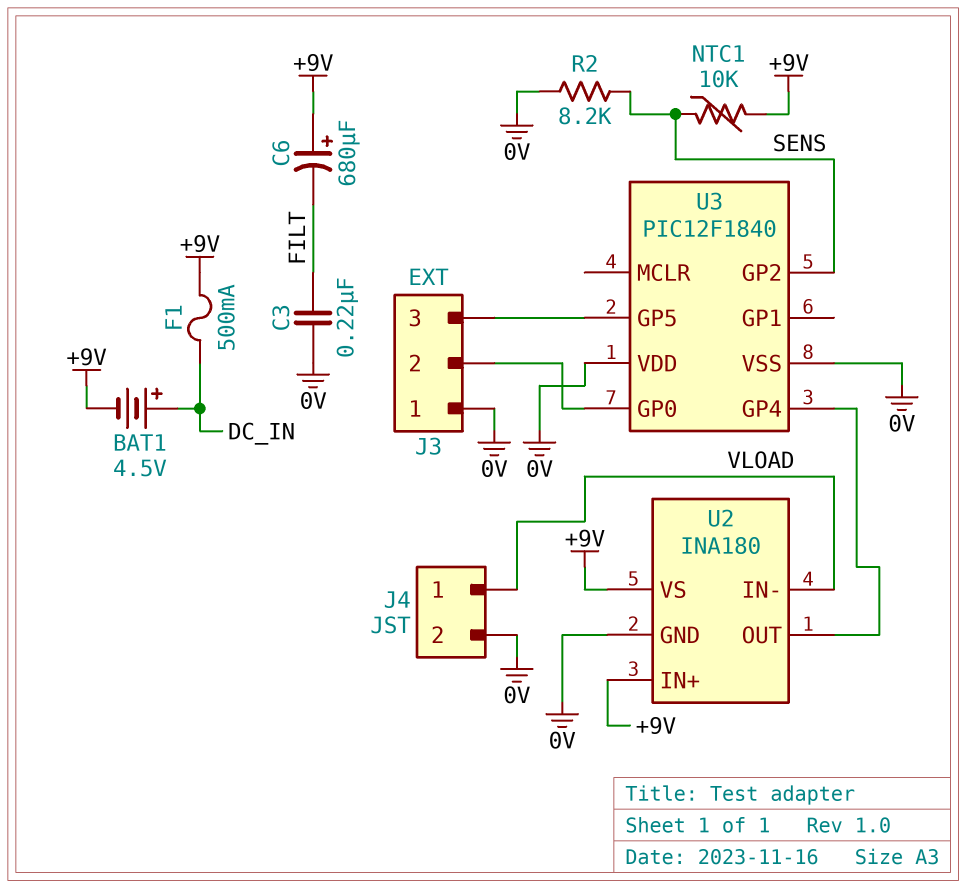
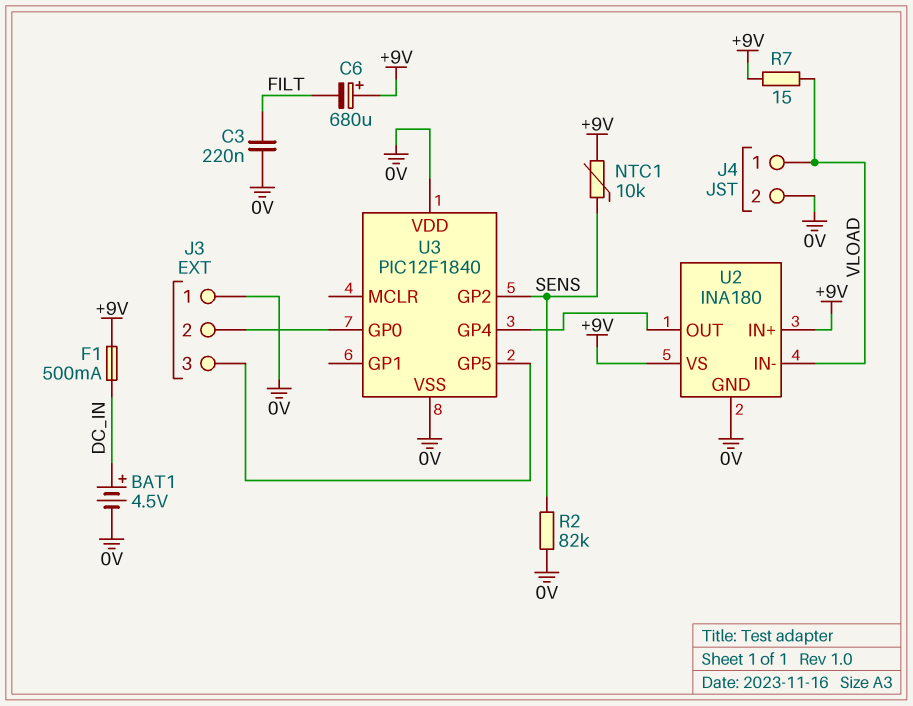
BAT1: 4.5V (plus DC_IN, minus +9V) -> 4.5V (plus DC_IN, minus 0V)
R2: 8.2k (0V, SENS) -> 82k (0V, SENS)
R7: none -> 15 (+9V, VLOAD)

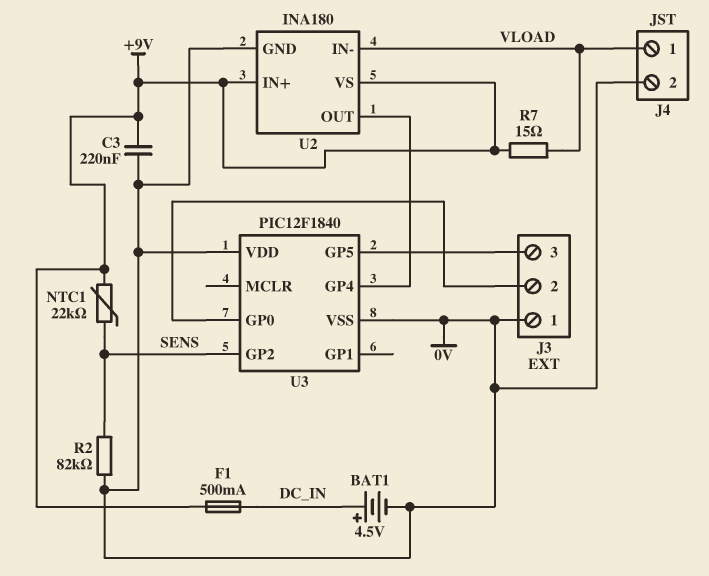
C3: 220nF (0V, FILT) -> 220nF (+9V, 0V)
C6: 680uF (plus +9V, minus FILT) -> none
NTC1: 10k (+9V, SENS) -> 22k (+9V, SENS)

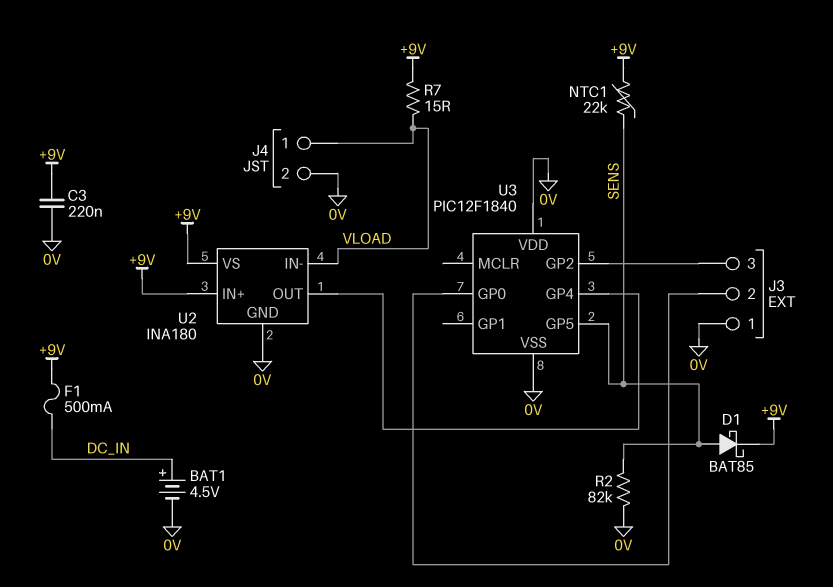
D1: none -> schottky BAT85 (A SENS, K +9V)
U3 pin GP2: SENS -> J3/3
U3 pin GP5: J3/3 -> SENS

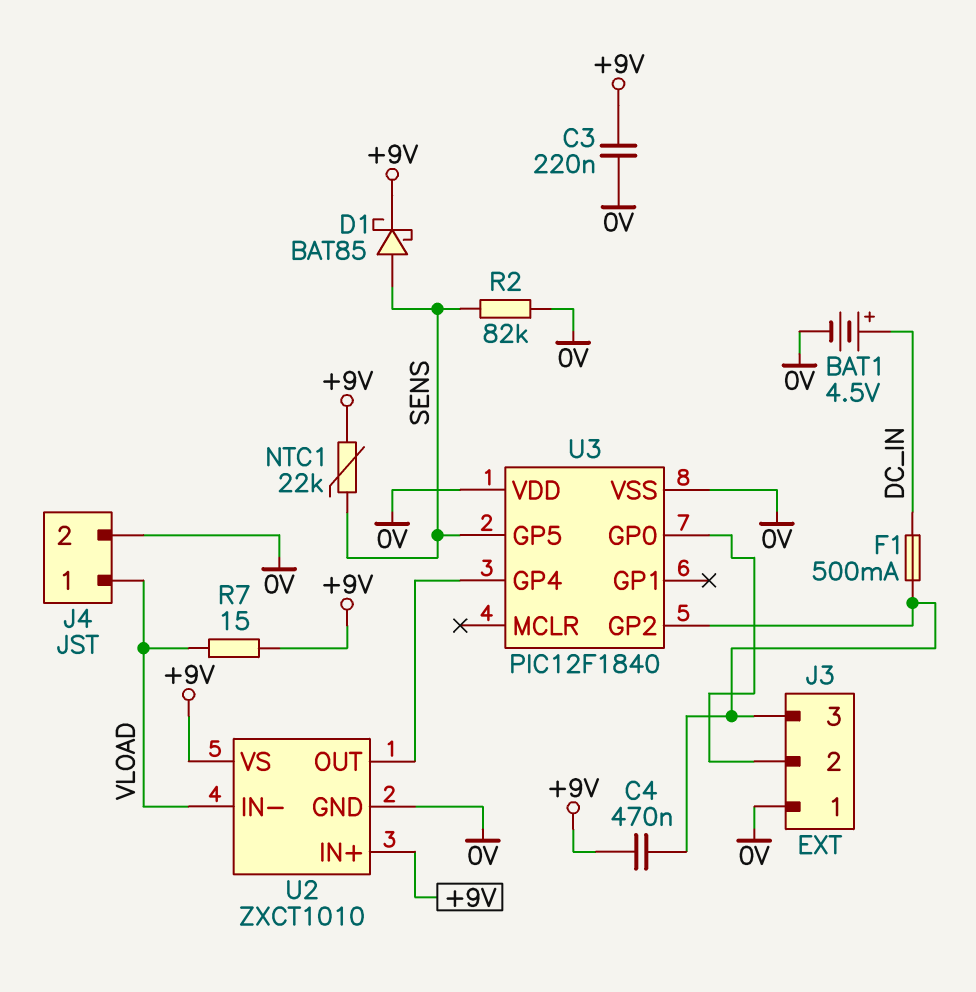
C4: none -> 470nF (+9V, J3/3)
F1: 500mA (+9V, DC_IN) -> 500mA (DC_IN, J3/3)
U2: INA180 -> ZXCT1010

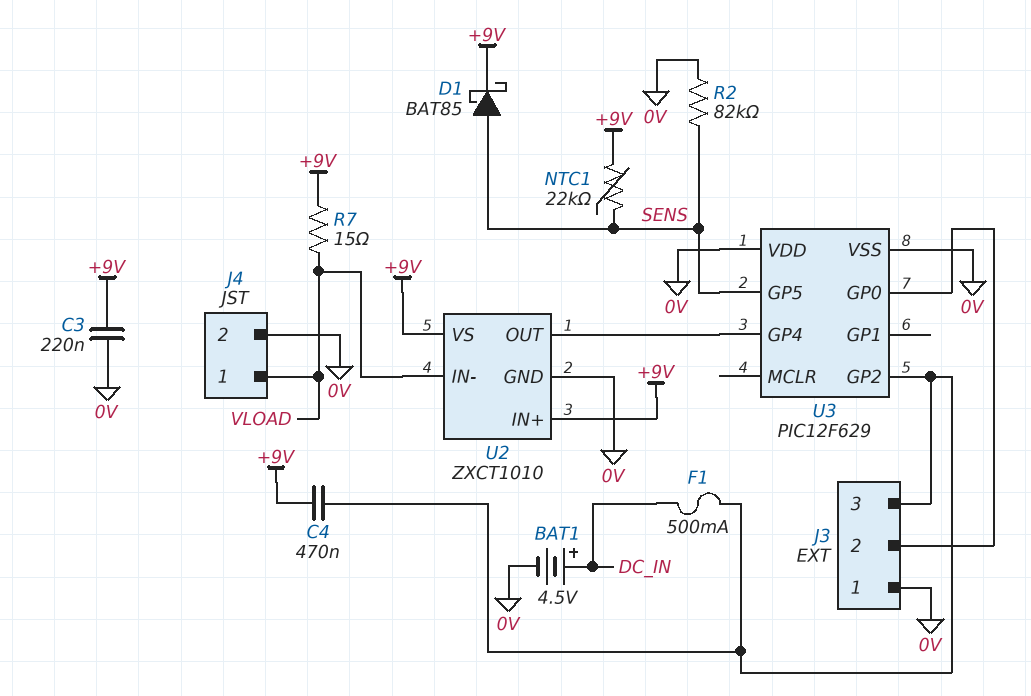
U3: PIC12F1840 -> PIC12F629

